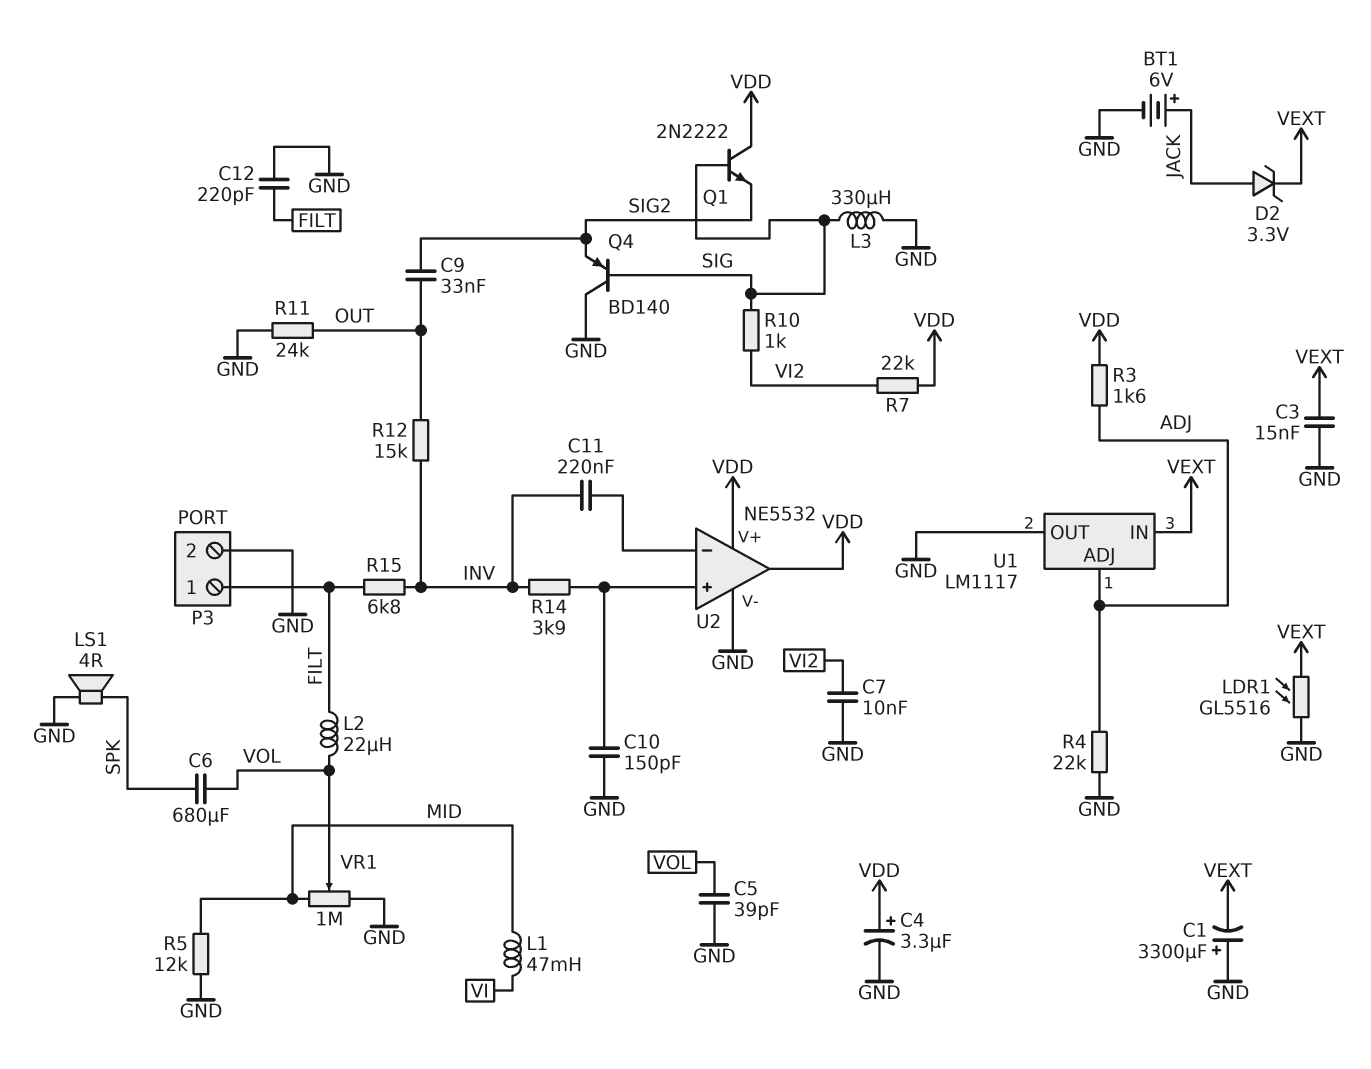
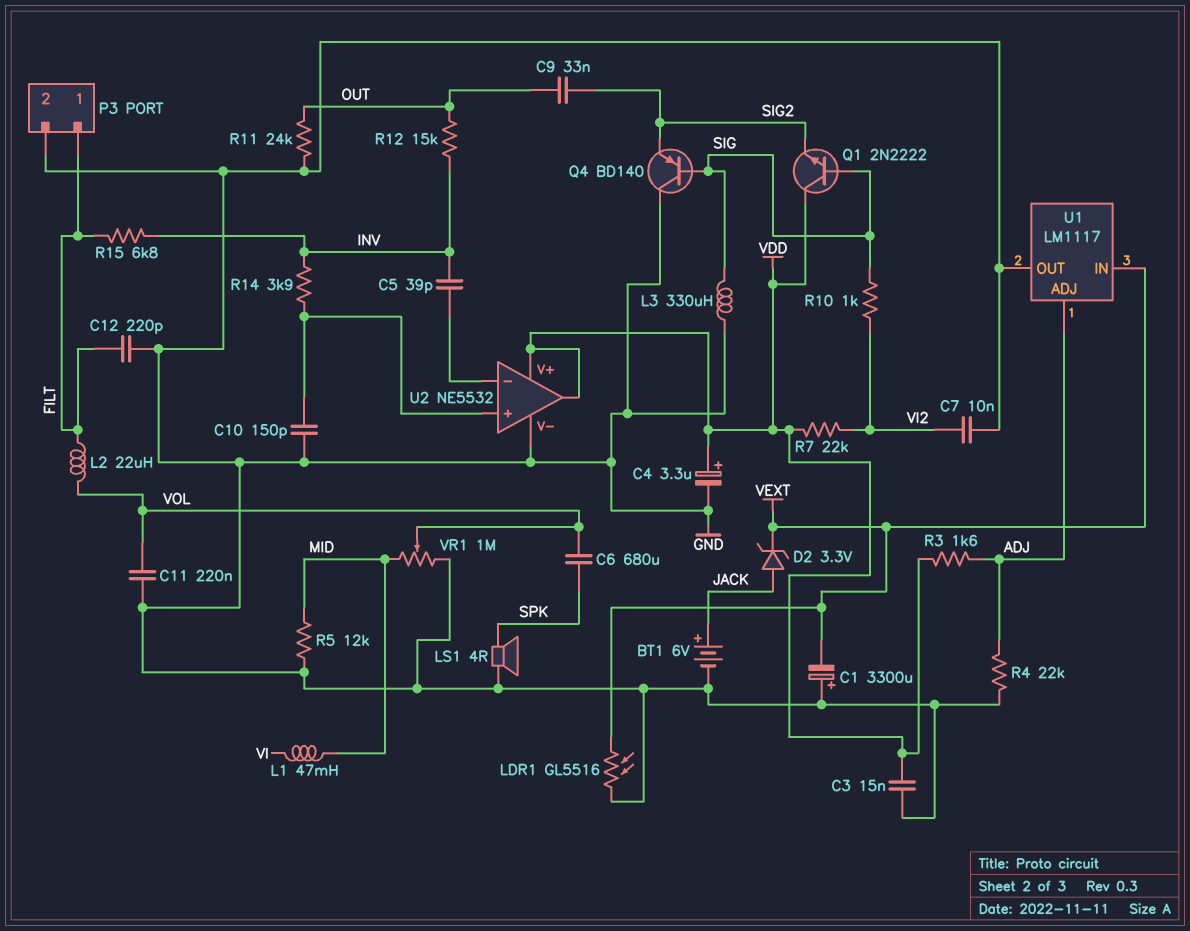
C3: 15nF (GND, VEXT) -> 15nF (GND, VDD)
C5: 39pF (GND, VOL) -> 39pF (INV, U2/in-)
C11: 220nF (INV, U2/in-) -> 220nF (GND, VOL)

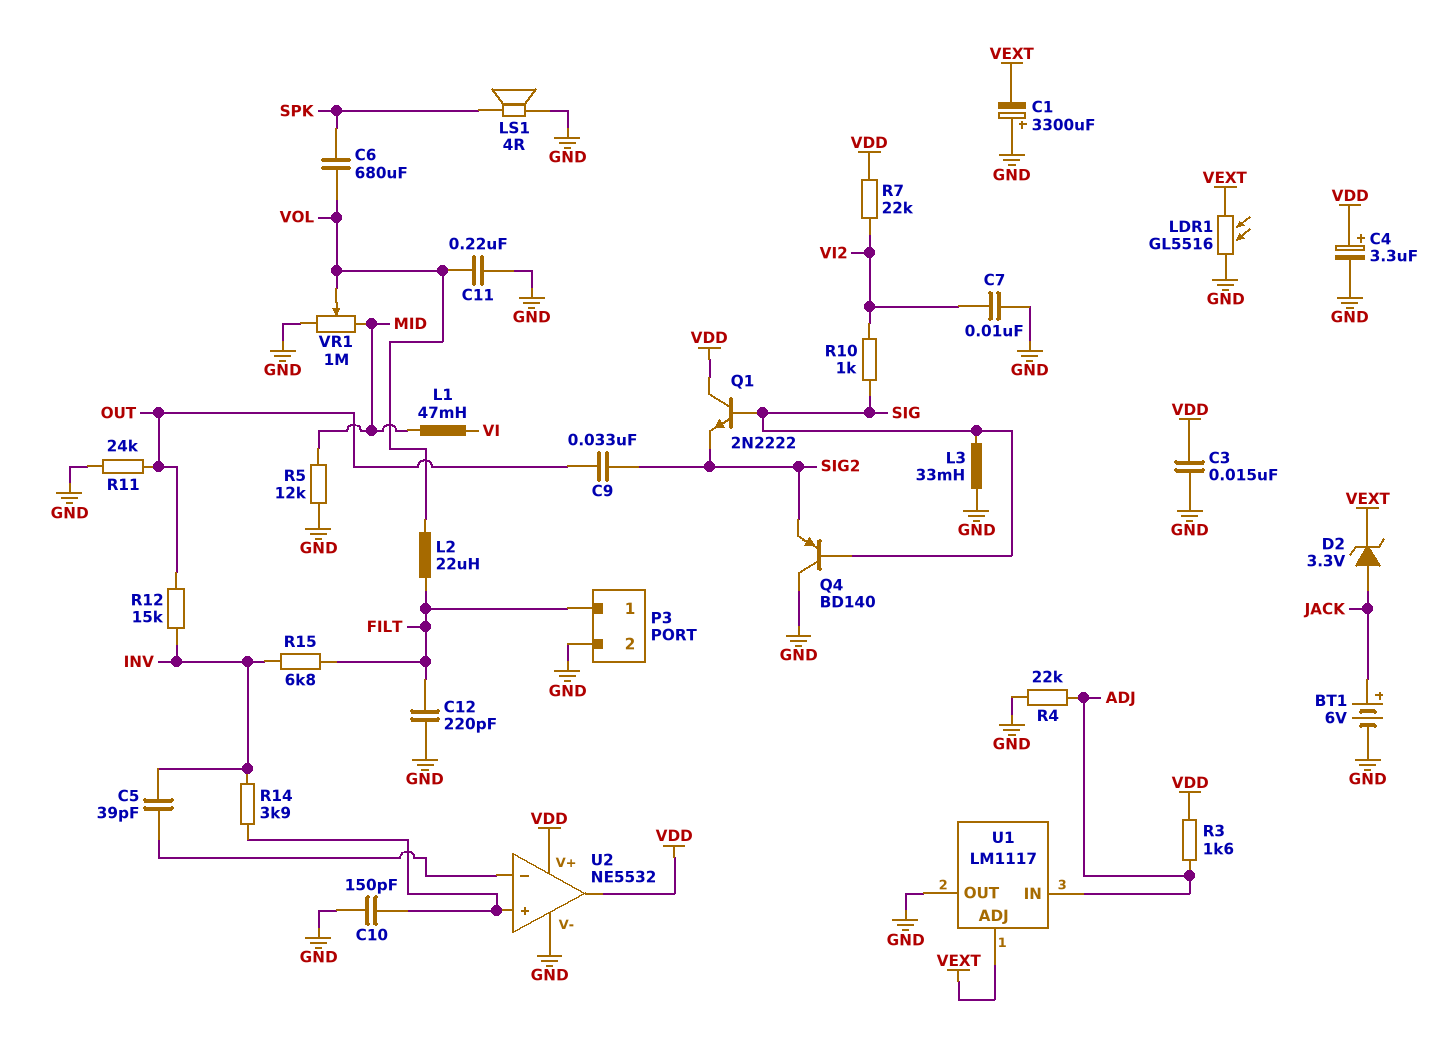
L3: 330uH (GND, SIG) -> 33mH (GND, SIG)
U1 pin ADJ: ADJ -> VEXT
U1 pin IN: VEXT -> ADJ

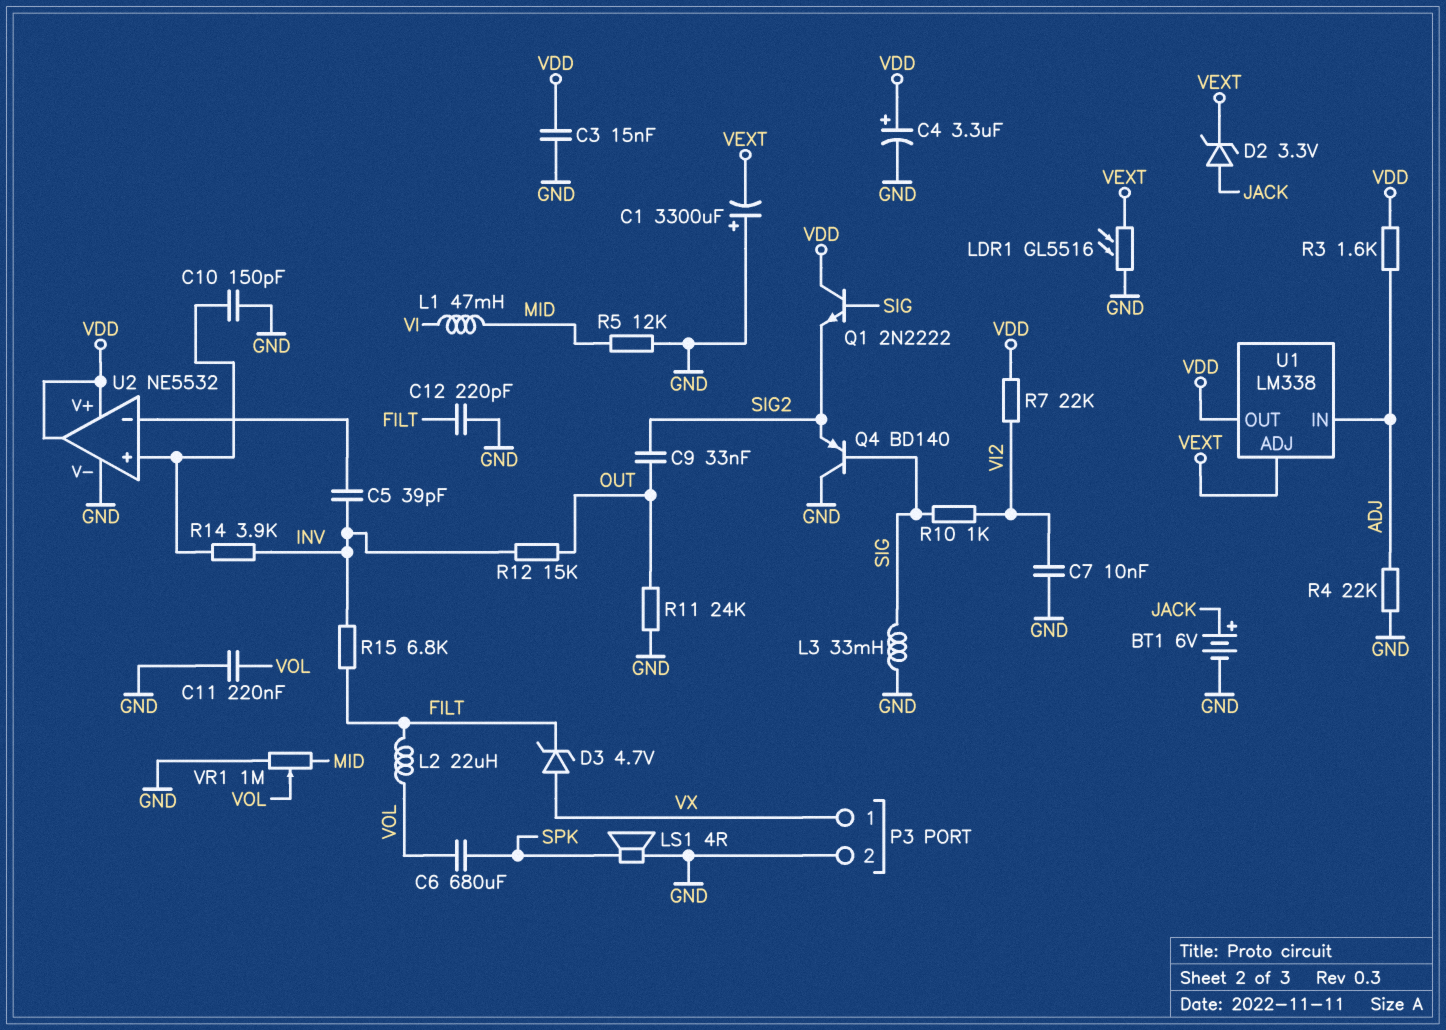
D3: none -> zener 4.7V (A VX, K FILT)
P3 pin 1: FILT -> VX
U1: LM1117 -> LM338
U1 pin OUT: GND -> VDD

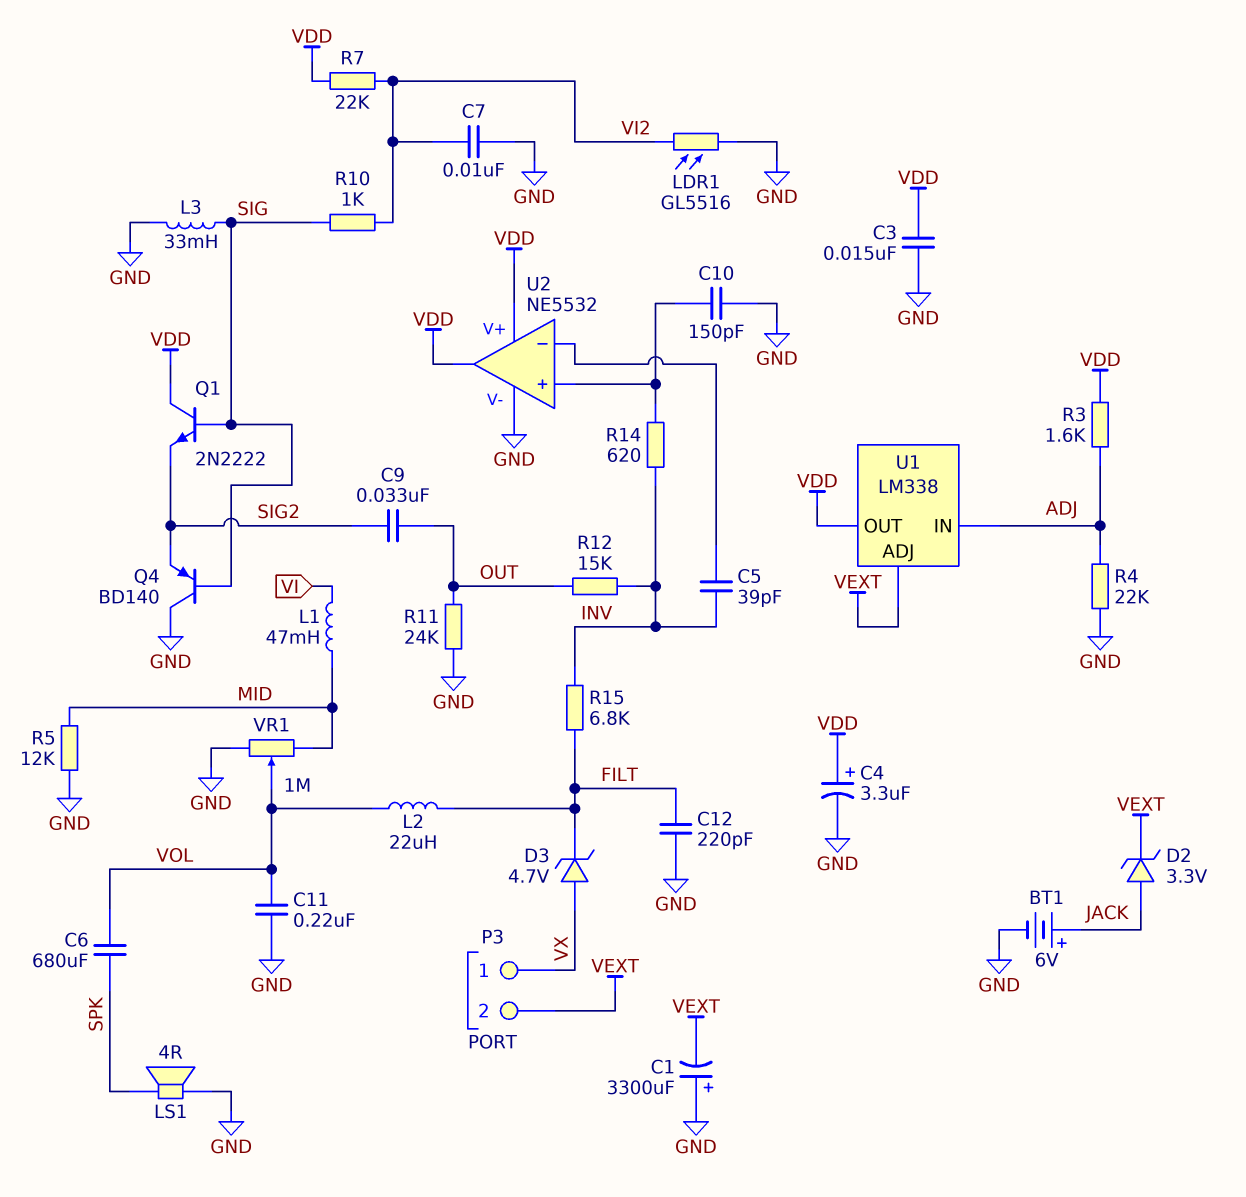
LDR1: GL5516 (GND, VEXT) -> GL5516 (GND, VI2)
P3 pin 2: GND -> VEXT
R14: 3.9k (INV, U2/in+) -> 620 (INV, U2/in+)

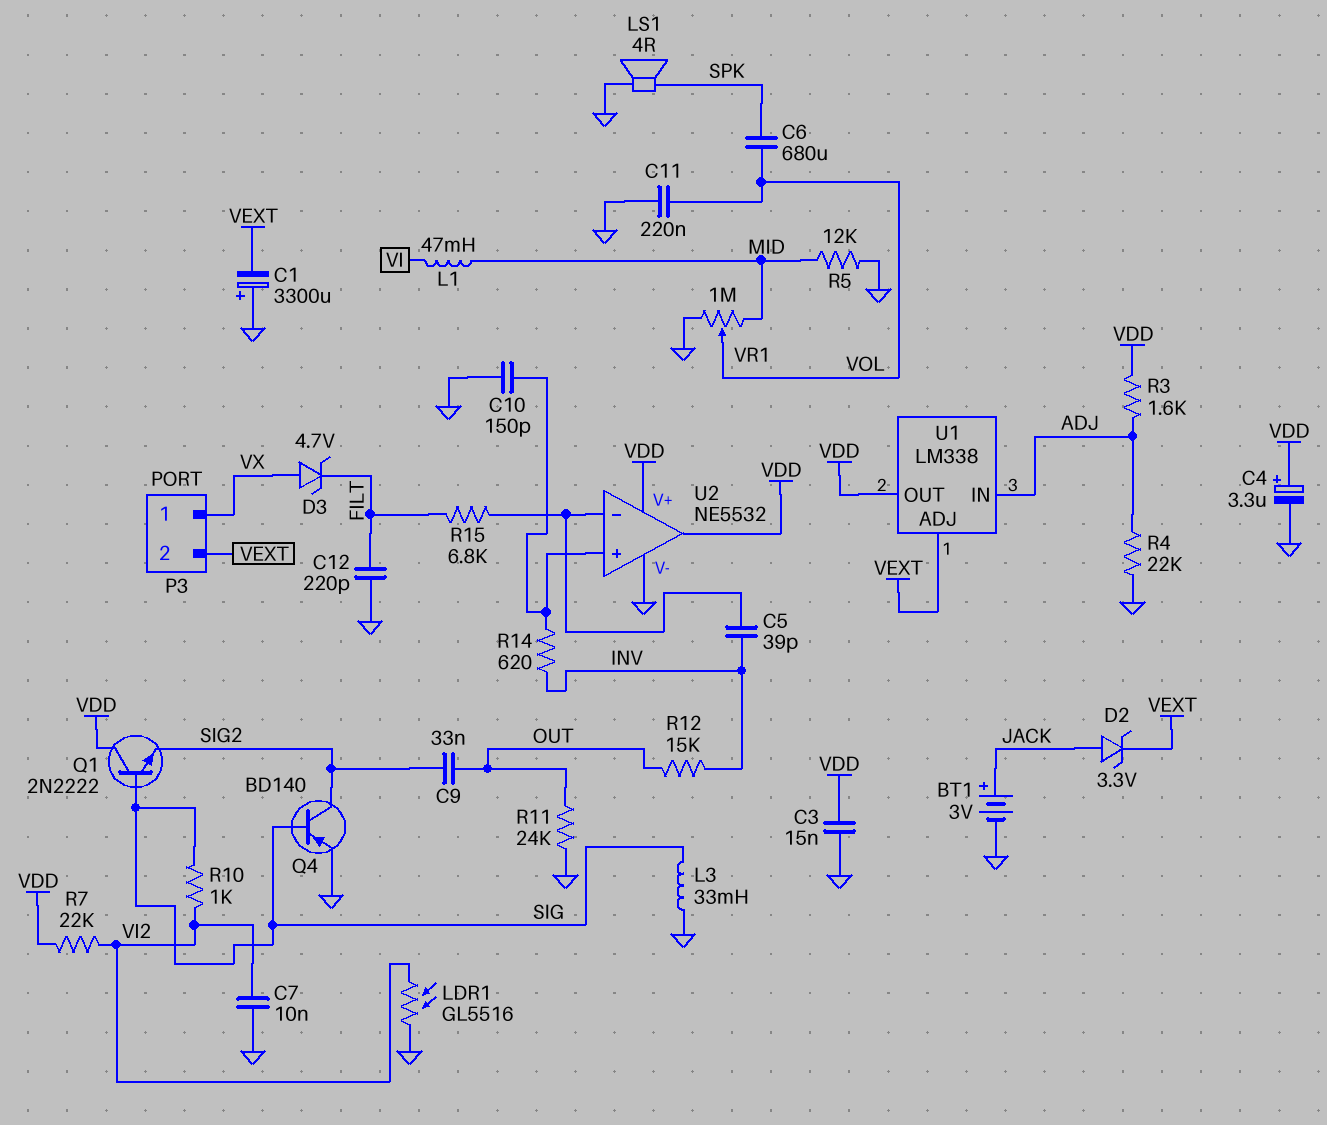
BT1: 6V (plus JACK, minus GND) -> 3V (plus JACK, minus GND)
L2: 22uH (FILT, VOL) -> none
Q4: PNP BD140 (B SIG, C GND, E SIG2) -> PNP BD140 (B SIG, C SIG2, E GND)
R15: 6.8k (FILT, INV) -> 6.8k (FILT, U2/in-)

